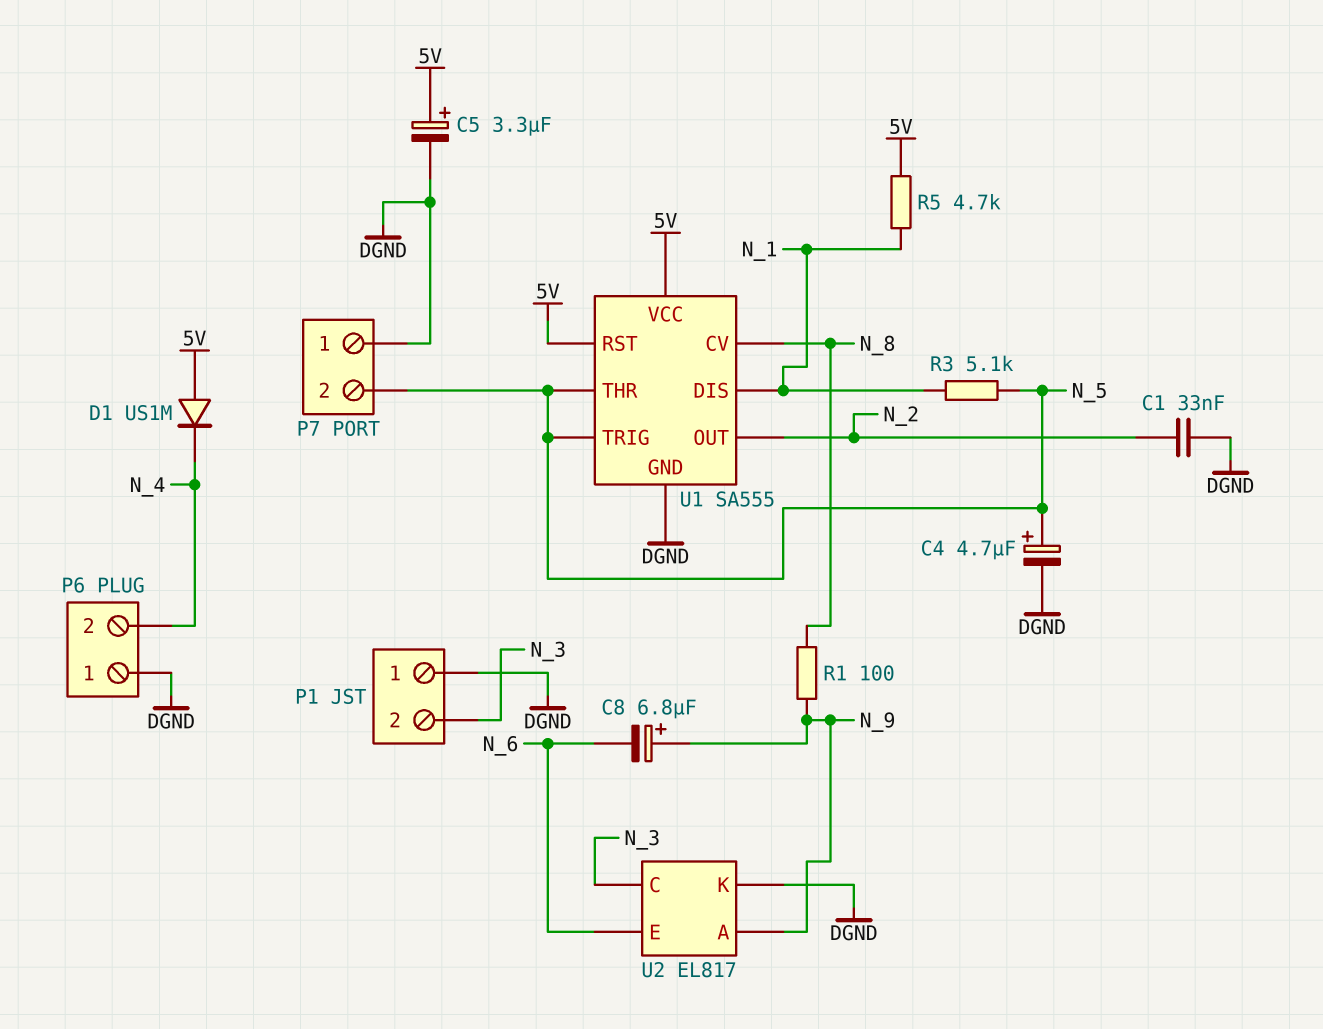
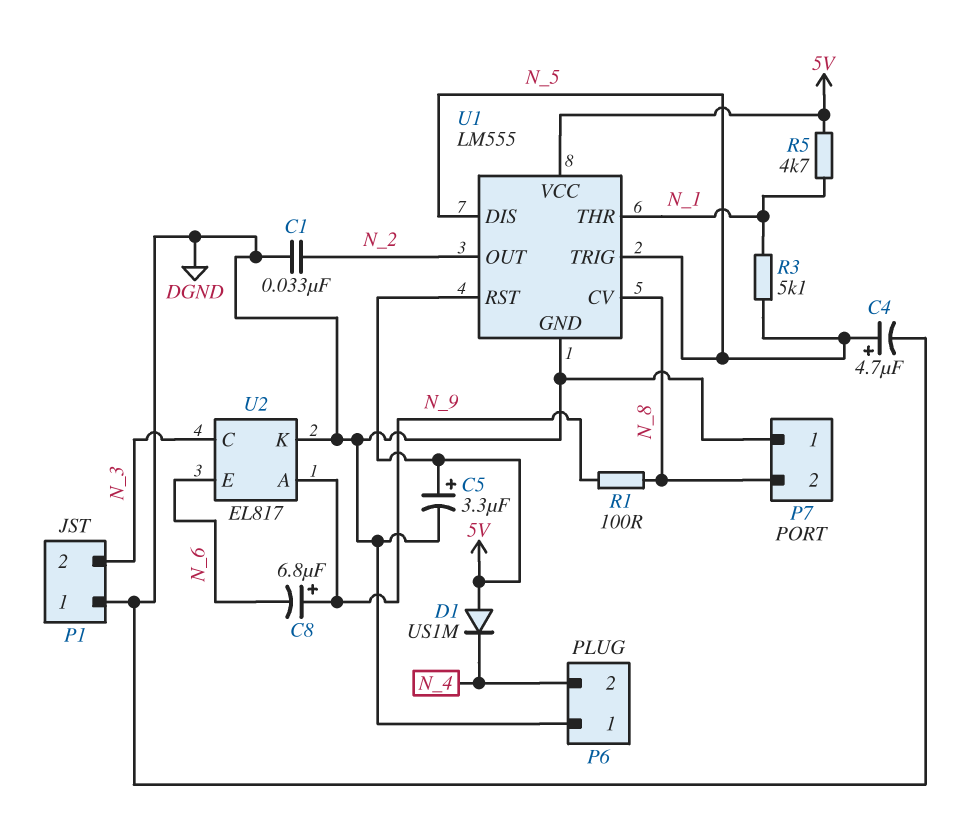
P7 pin 2: N_5 -> N_8
U1: SA555 -> LM555
U1 pin DIS: N_1 -> N_5
U1 pin THR: N_5 -> N_1

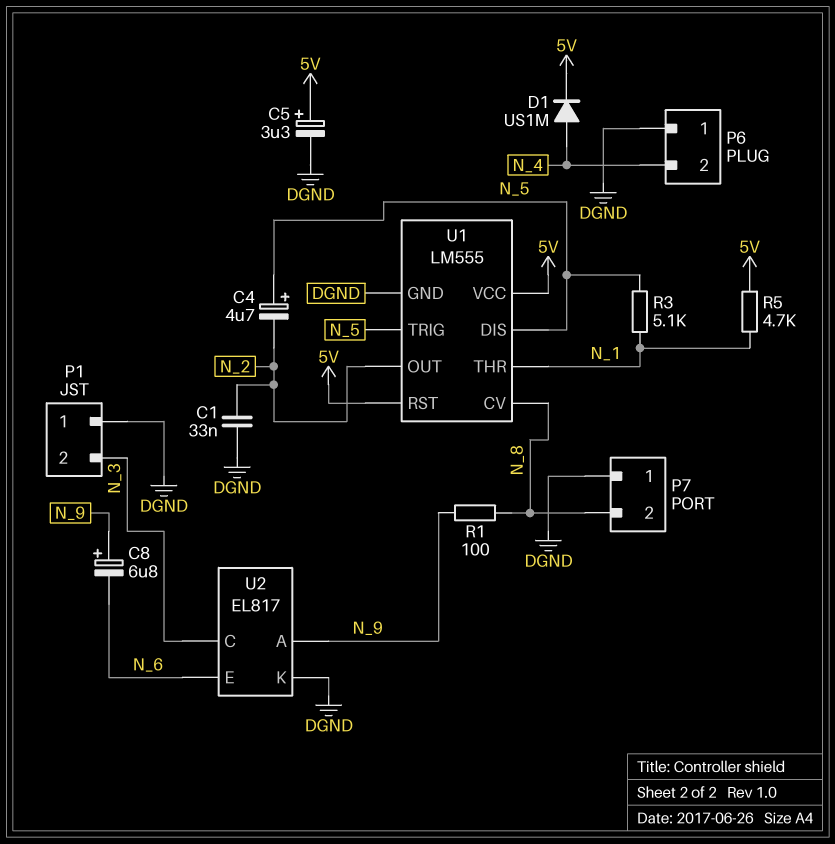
C4: 4.7uF (plus N_5, minus DGND) -> 4.7uF (plus N_5, minus N_2)
D1: diode US1M (A 5V, K N_4) -> diode US1M (A N_4, K 5V)

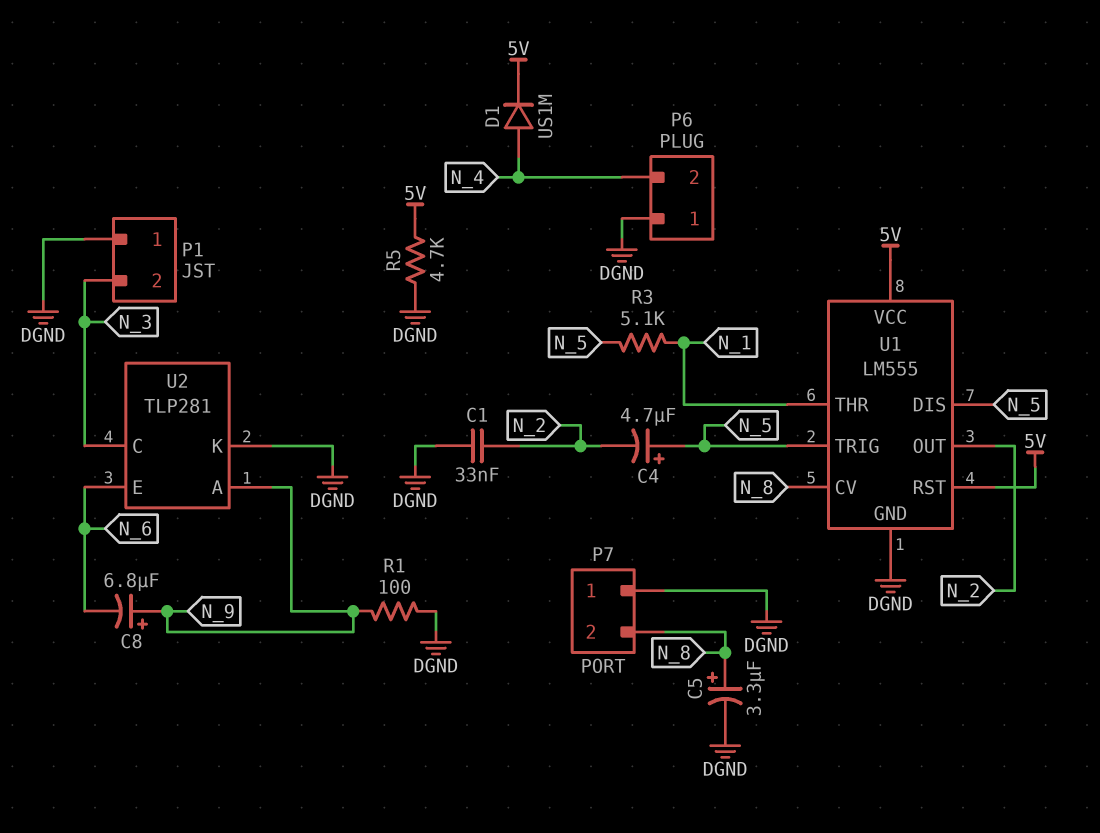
C5: 3.3uF (plus 5V, minus DGND) -> 3.3uF (plus N_8, minus DGND)
R1: 100 (N_8, N_9) -> 100 (DGND, N_9)
R5: 4.7k (5V, N_1) -> 4.7k (5V, DGND)
U2: EL817 -> TLP281

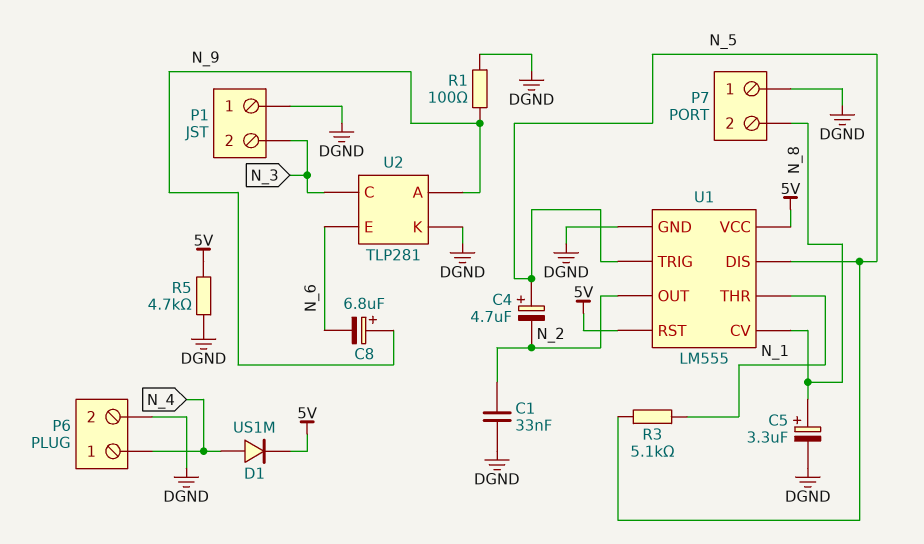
P6 pin 1: DGND -> N_4
P6 pin 2: N_4 -> DGND

